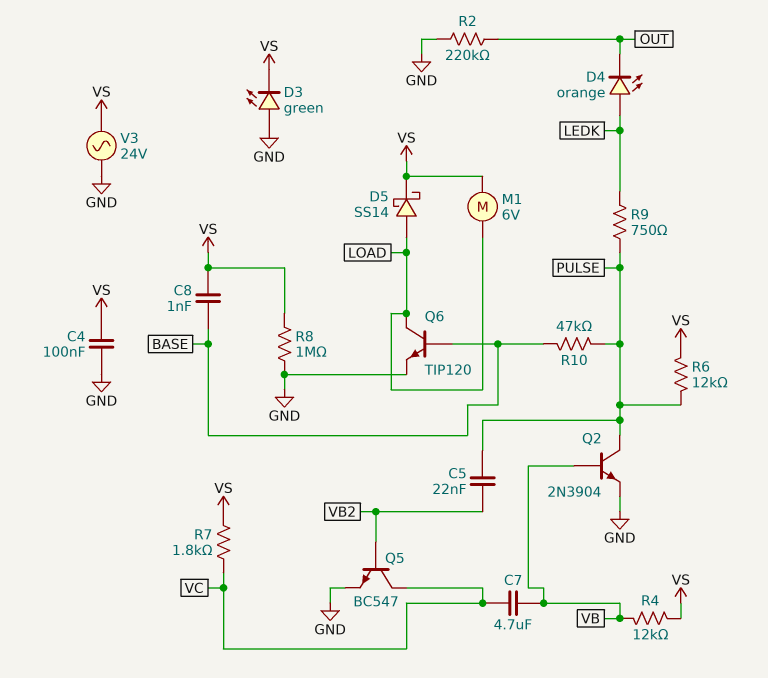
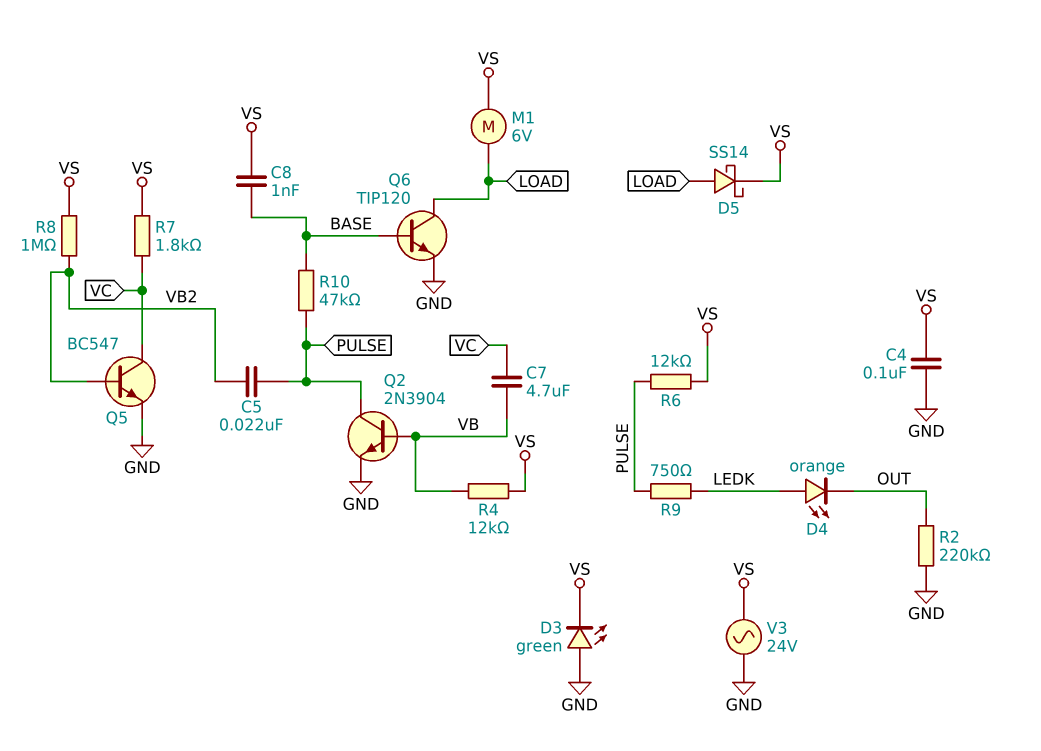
R8: 1M (GND, VS) -> 1M (VB2, VS)

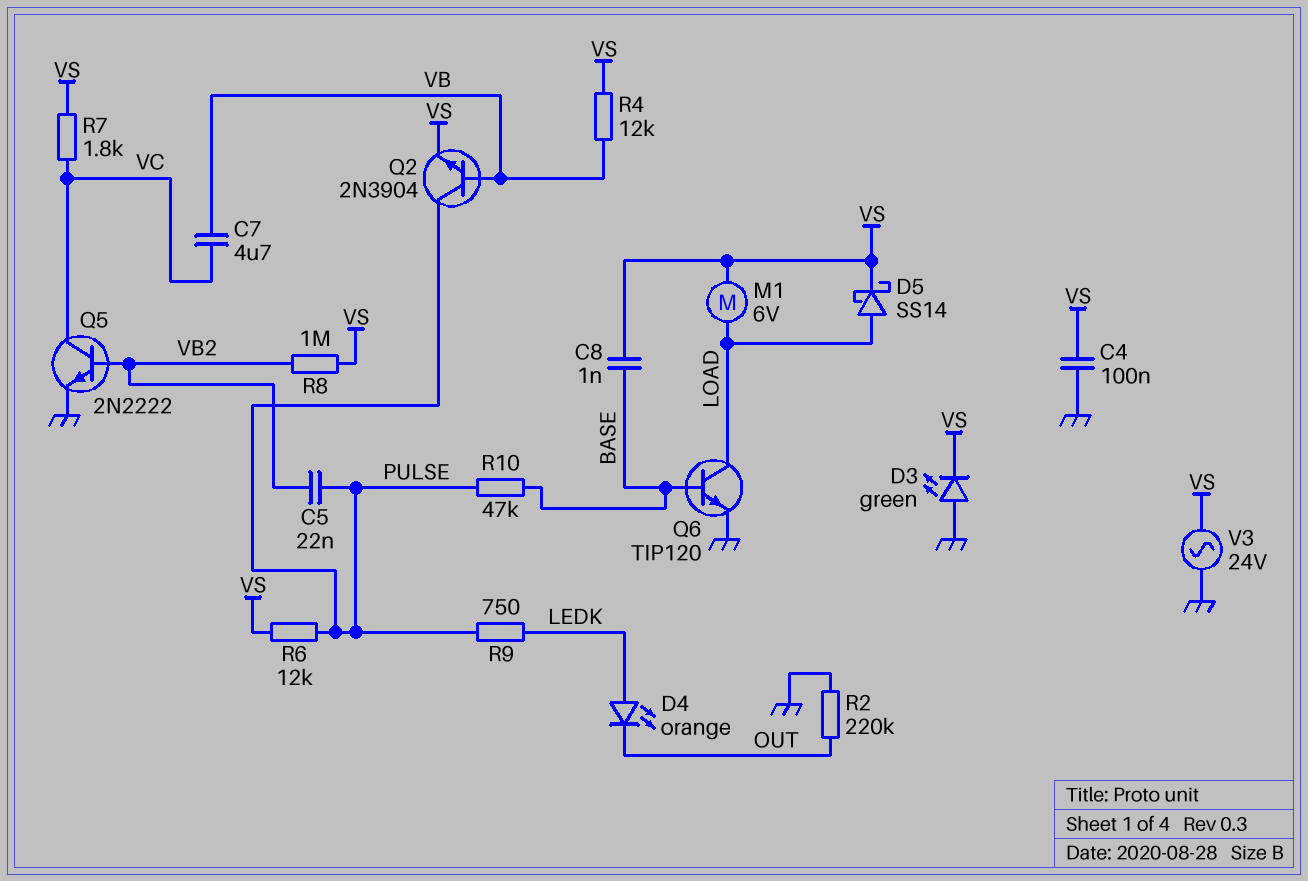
Q2: NPN 2N3904 (B VB, C PULSE, E GND) -> NPN 2N3904 (B VB, C PULSE, E VS)
Q5: NPN BC547 (B VB2, C VC, E GND) -> NPN 2N2222 (B VB2, C VC, E GND)

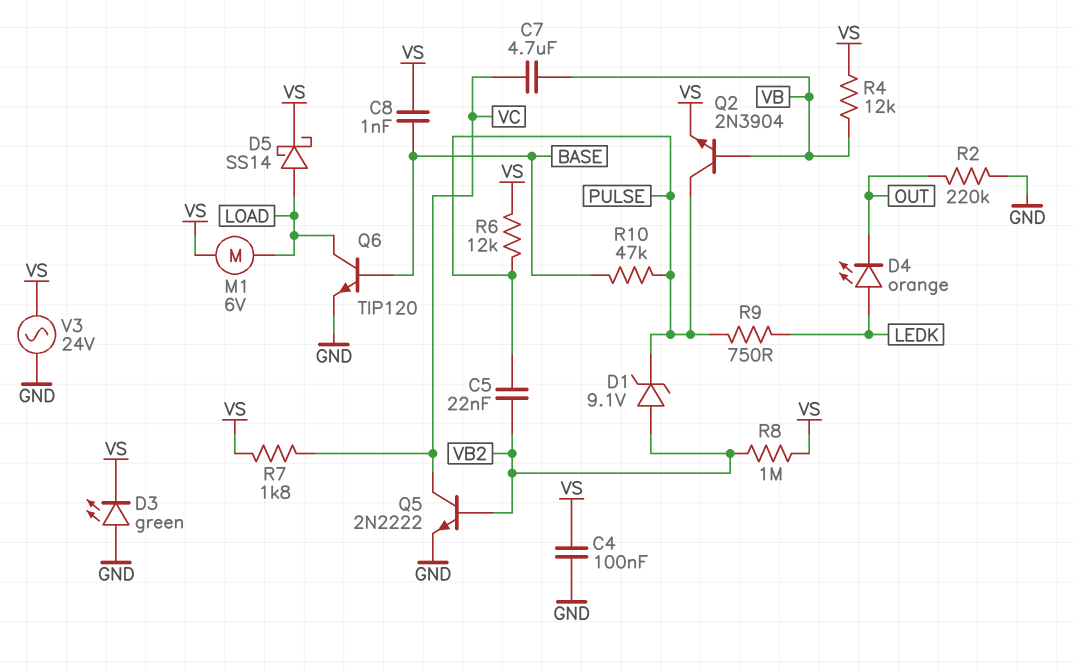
D1: none -> zener 9.1V (A VB2, K PULSE)

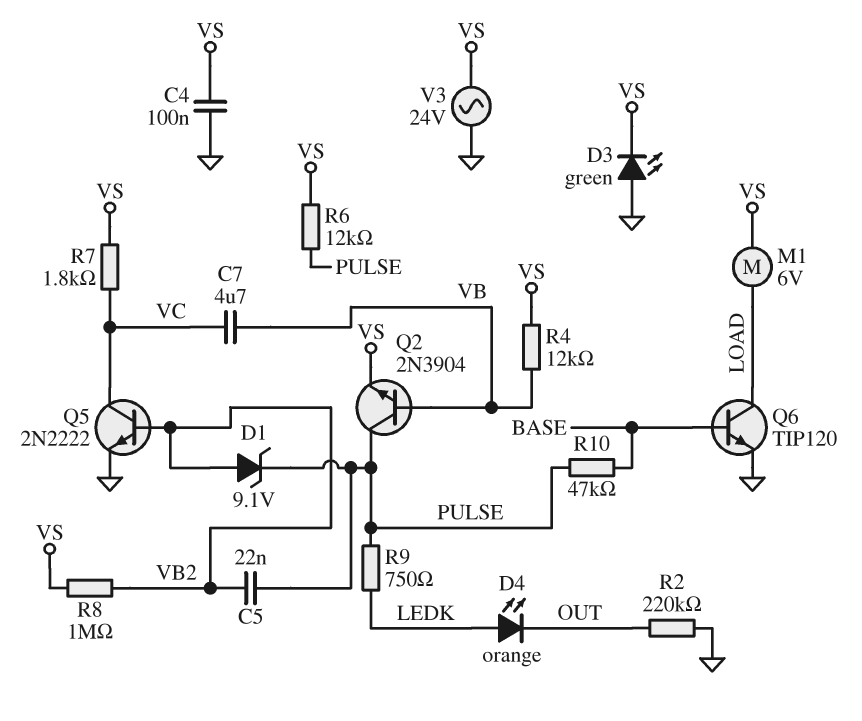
C8: 1nF (BASE, VS) -> none
D5: schottky SS14 (A LOAD, K VS) -> none

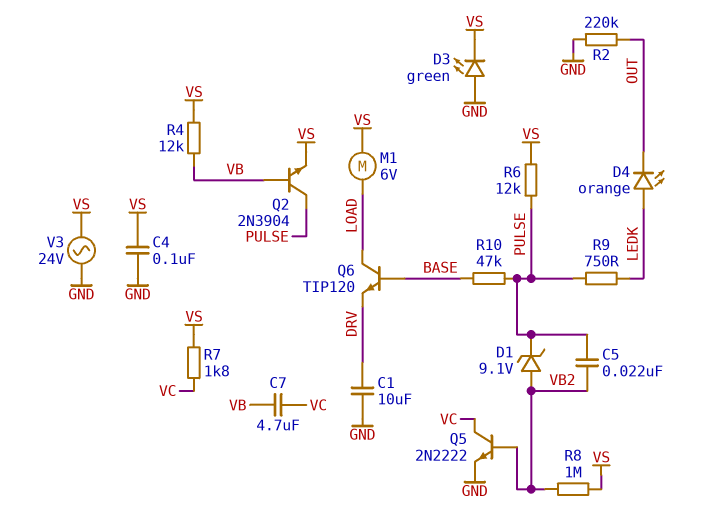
C1: none -> 10uF (DRV, GND)
Q6: NPN TIP120 (B BASE, C LOAD, E GND) -> NPN TIP120 (B BASE, C LOAD, E DRV)

